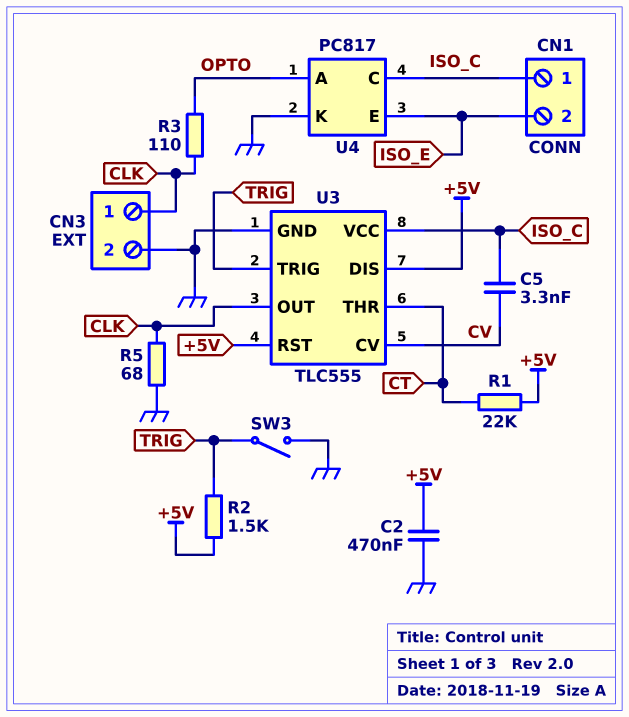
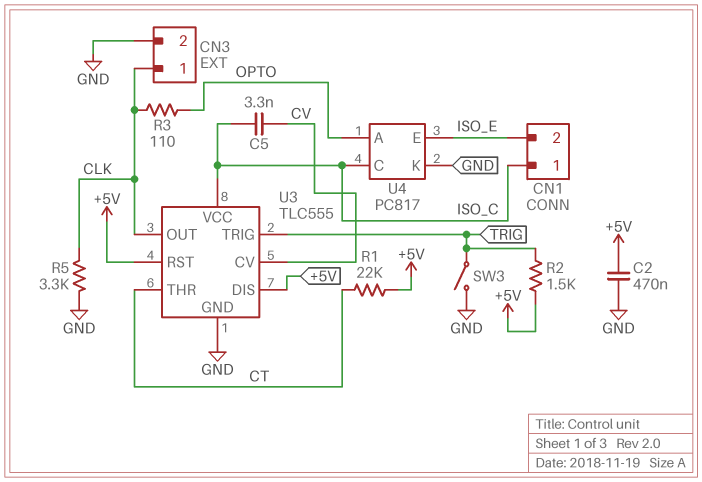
R5: 68 (CLK, GND) -> 3.3k (CLK, GND)

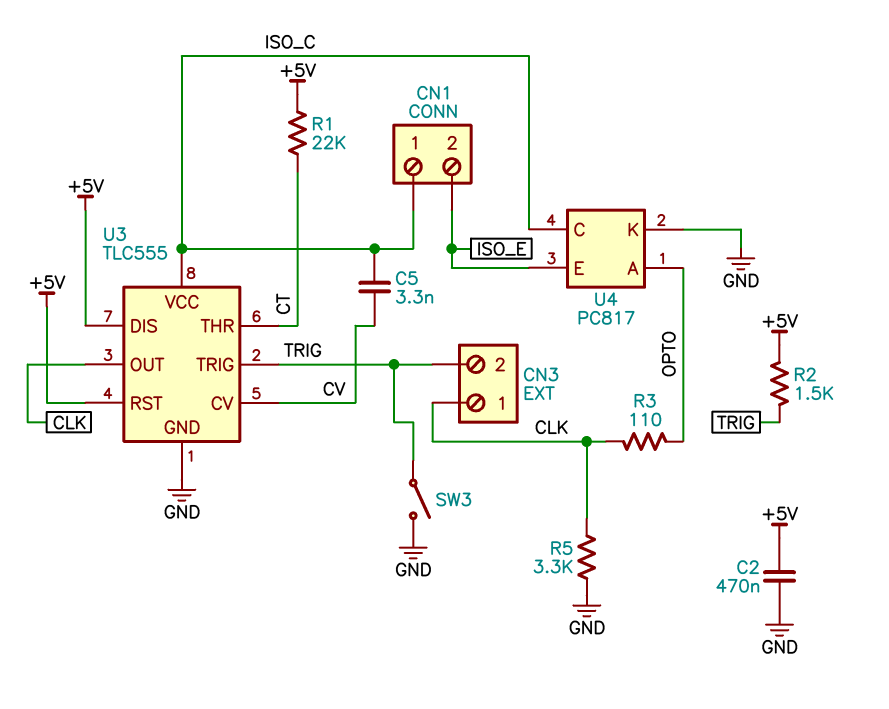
CN3 pin 2: GND -> TRIG

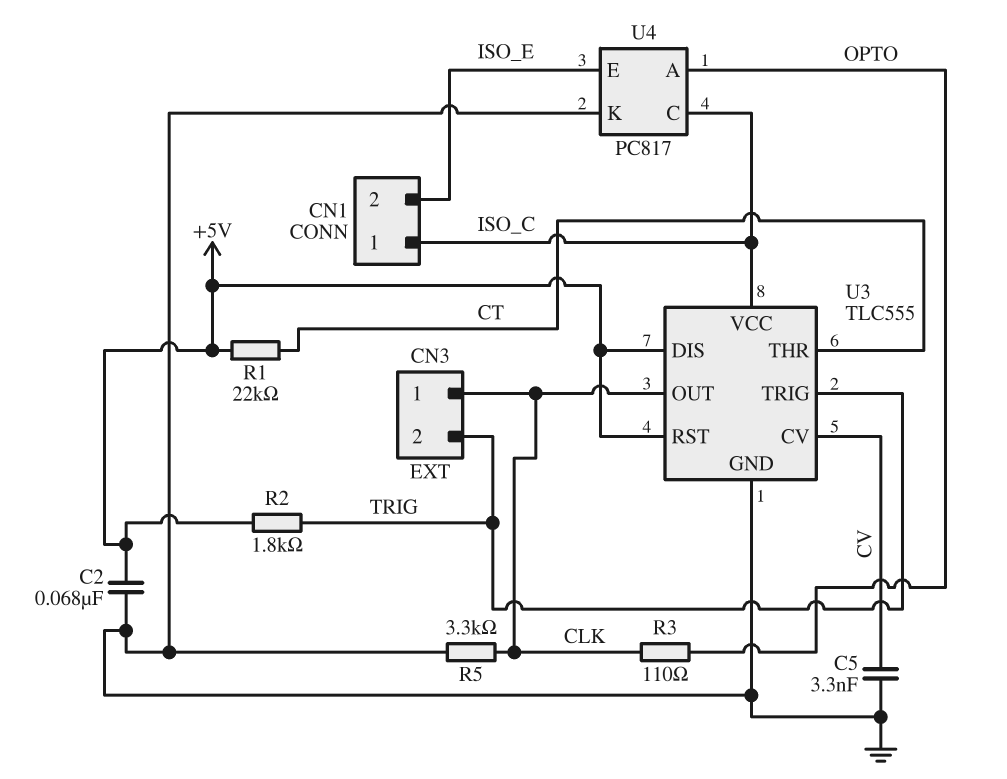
C2: 470nF (+5V, GND) -> 68nF (+5V, GND)
C5: 3.3nF (CV, ISO_C) -> 3.3nF (CV, GND)
R2: 1.5k (+5V, TRIG) -> 1.8k (+5V, TRIG)
SW3: switch (GND, TRIG) -> none

